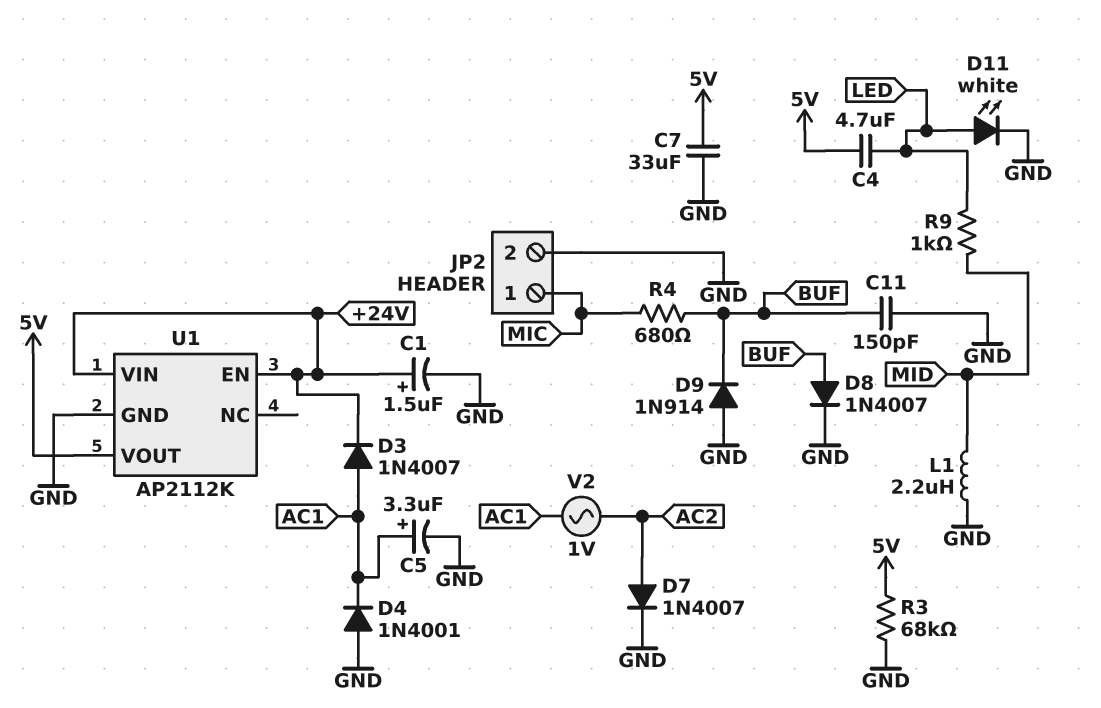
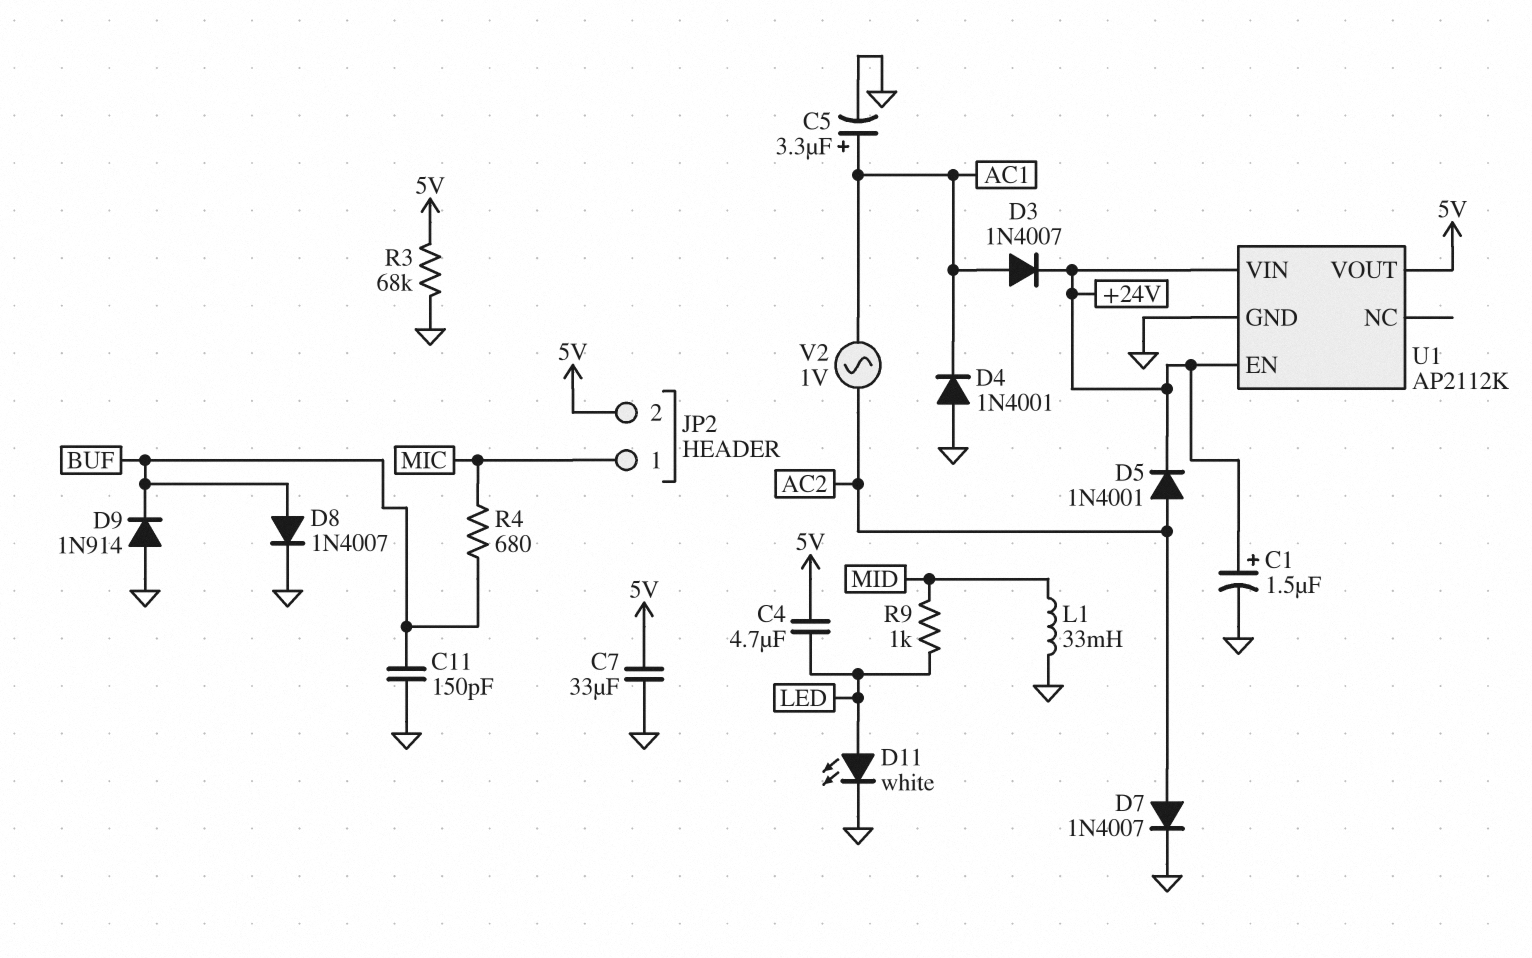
D5: none -> diode 1N4001 (A AC2, K +24V)
JP2 pin 2: GND -> 5V
L1: 2.2uH (GND, MID) -> 33mH (GND, MID)

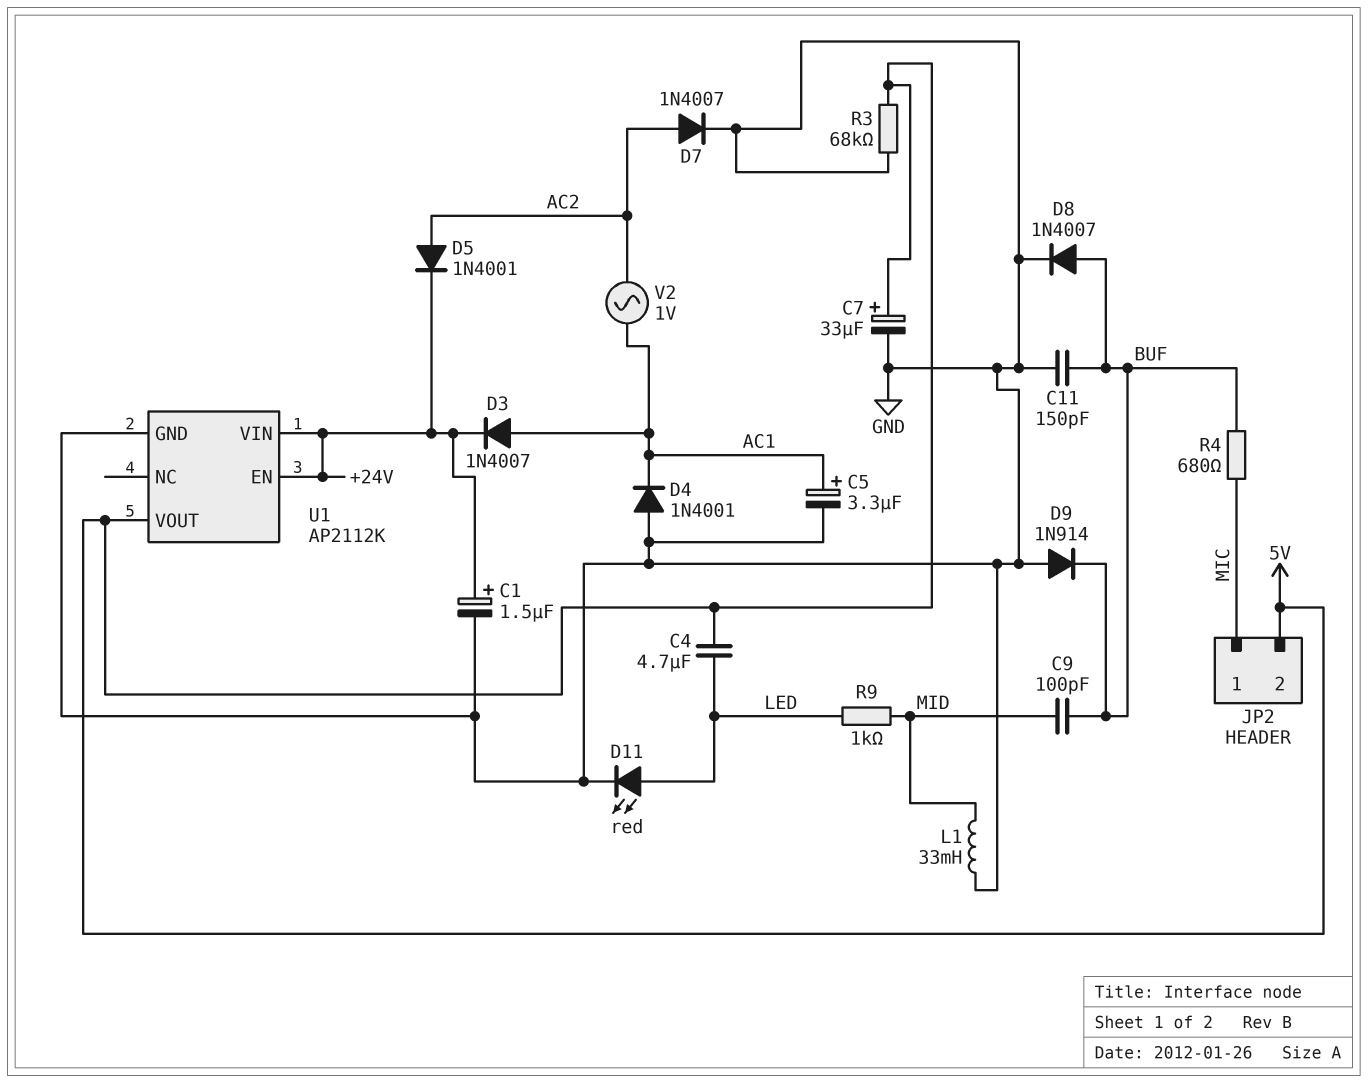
C7: 33uF (5V, GND) -> 33uF (plus 5V, minus GND)
C9: none -> 100pF (BUF, MID)
D11: LED white (A LED, K GND) -> LED red (A LED, K GND)

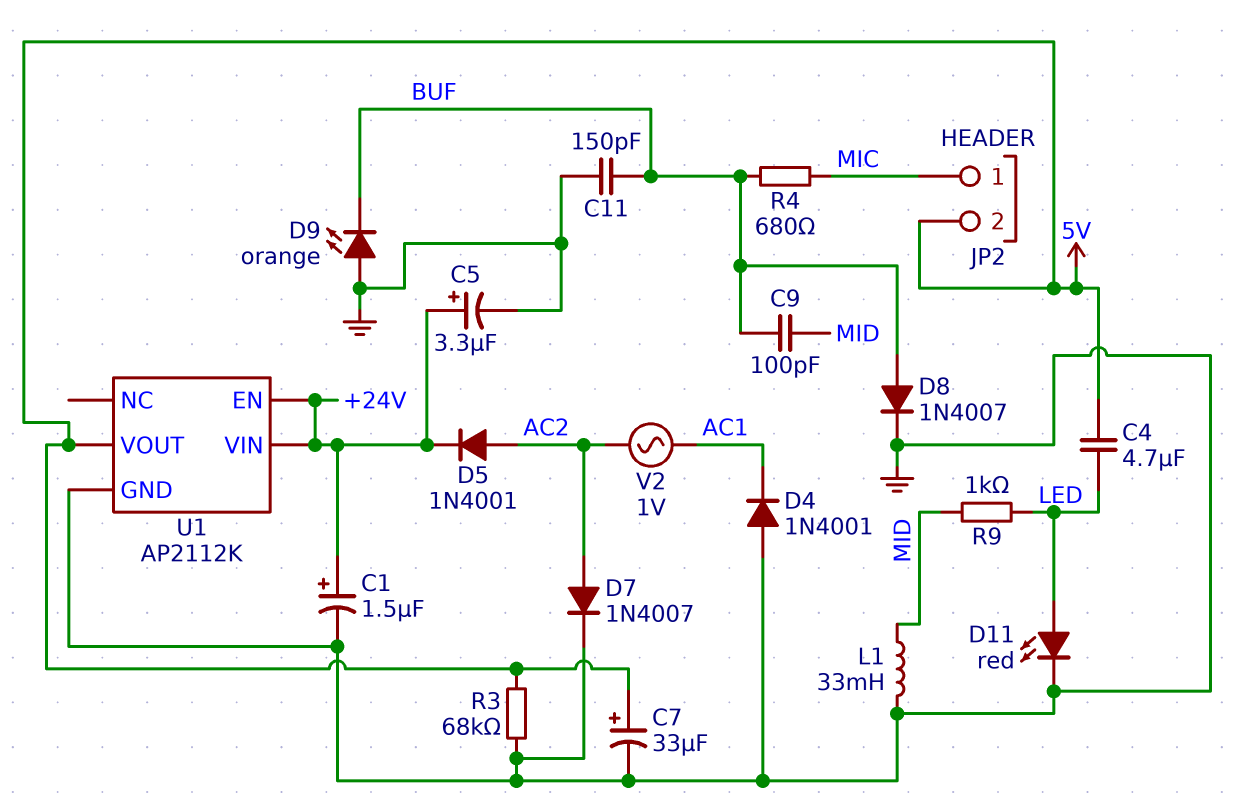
C5: 3.3uF (plus AC1, minus GND) -> 3.3uF (plus +24V, minus GND)
D3: diode 1N4007 (A AC1, K +24V) -> none
D9: diode 1N914 (A GND, K BUF) -> LED orange (A GND, K BUF)

